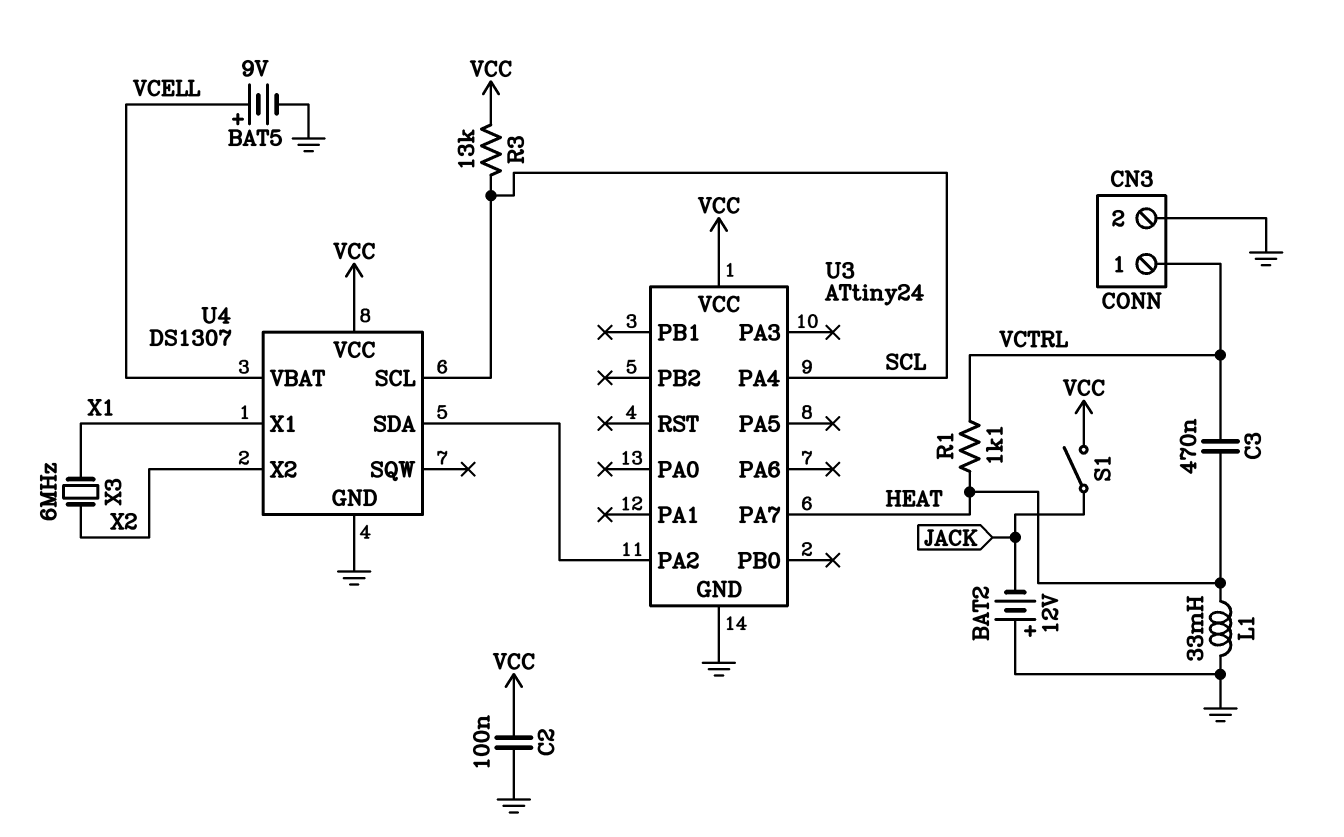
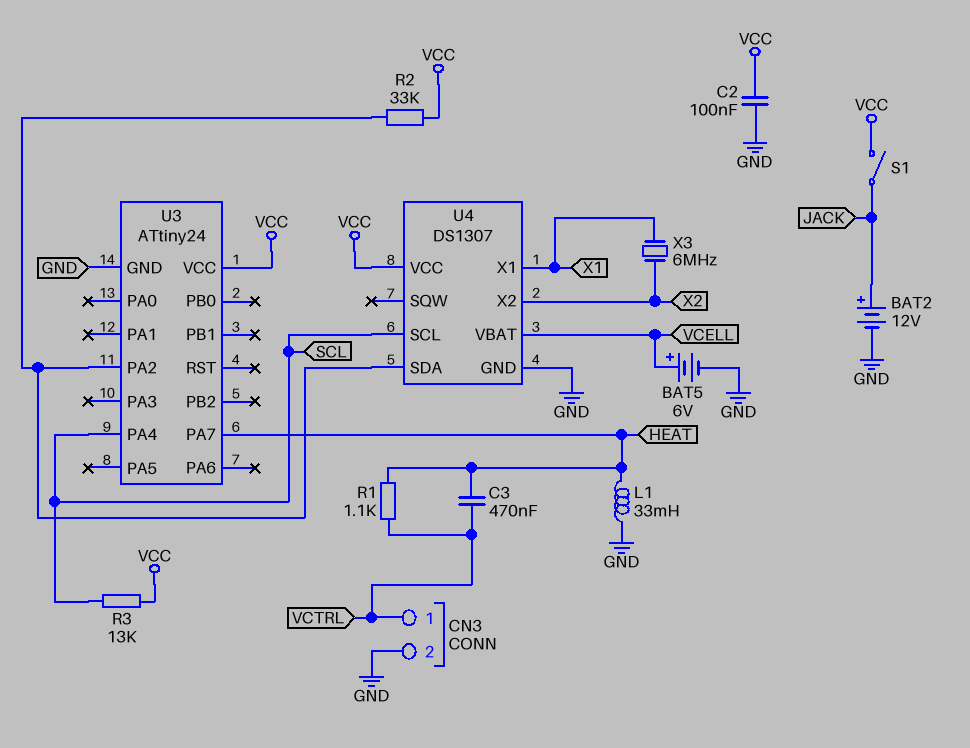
BAT2: 12V (plus GND, minus JACK) -> 12V (plus JACK, minus GND)
BAT5: 9V (plus VCELL, minus GND) -> 6V (plus VCELL, minus GND)
R2: none -> 33k (U3/PA2, VCC)

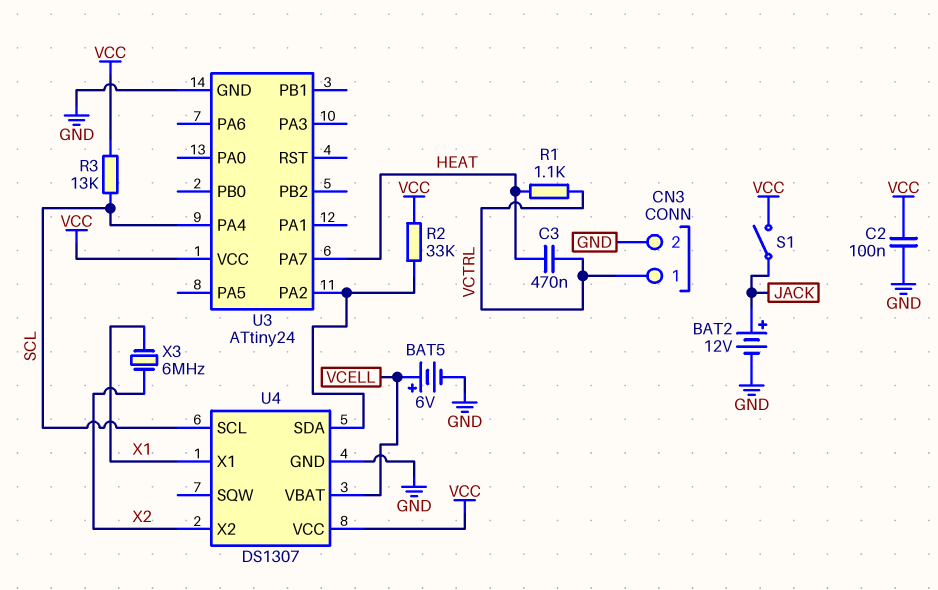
L1: 33mH (GND, HEAT) -> none

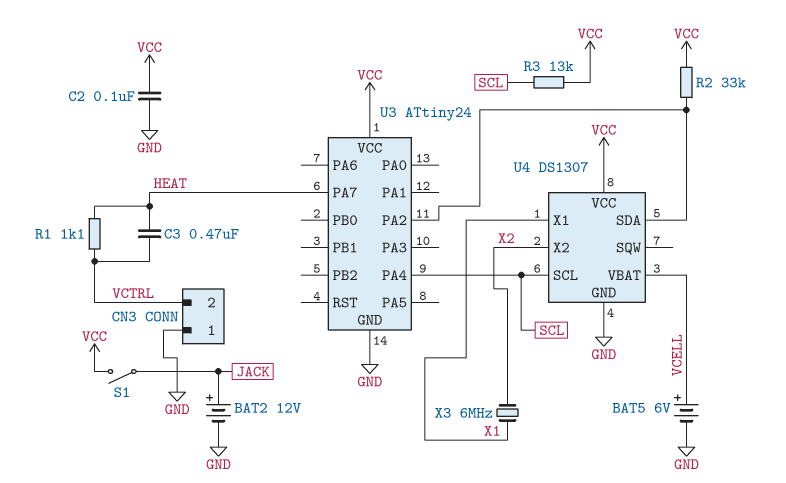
CN3 pin 1: VCTRL -> GND
CN3 pin 2: GND -> VCTRL

